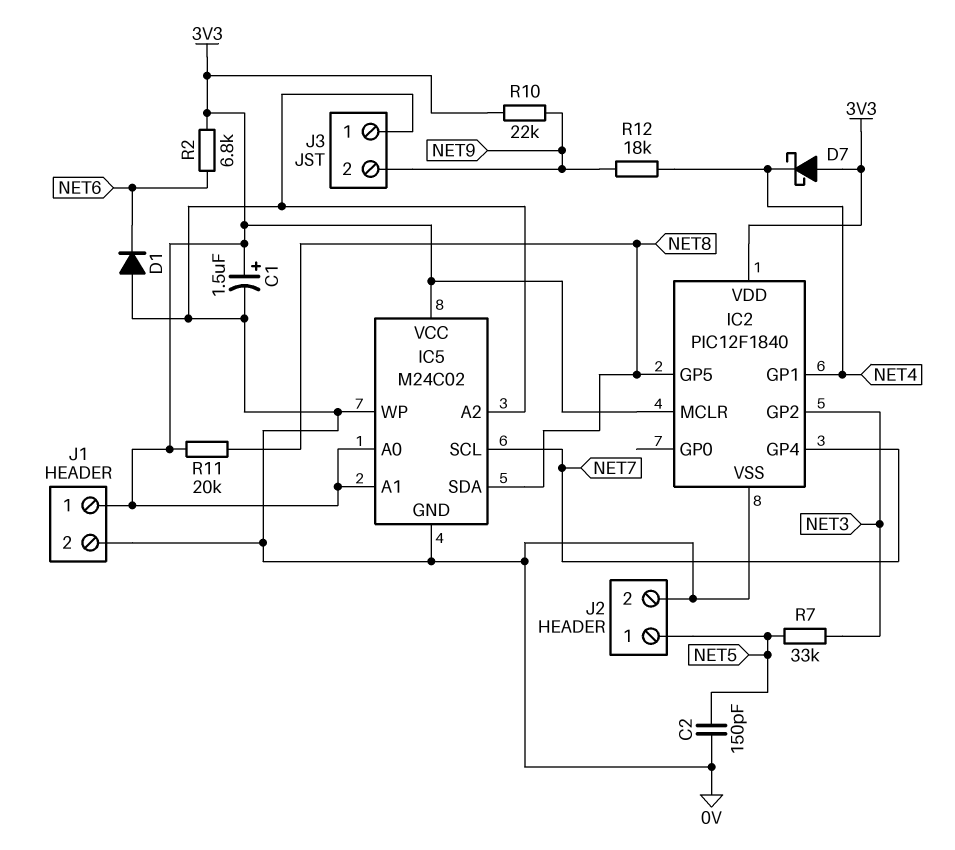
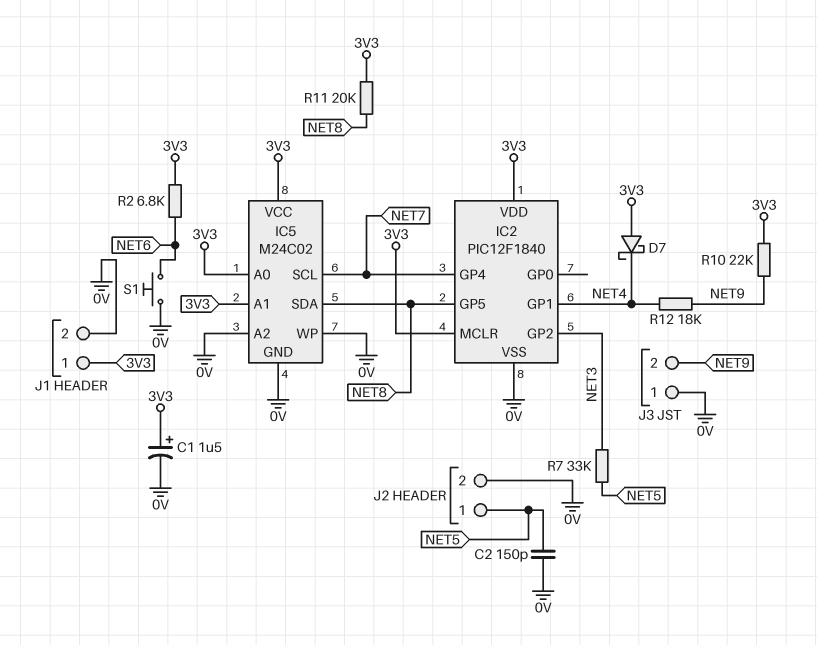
D1: diode (A 0V, K NET6) -> none
S1: none -> button (0V, NET6)

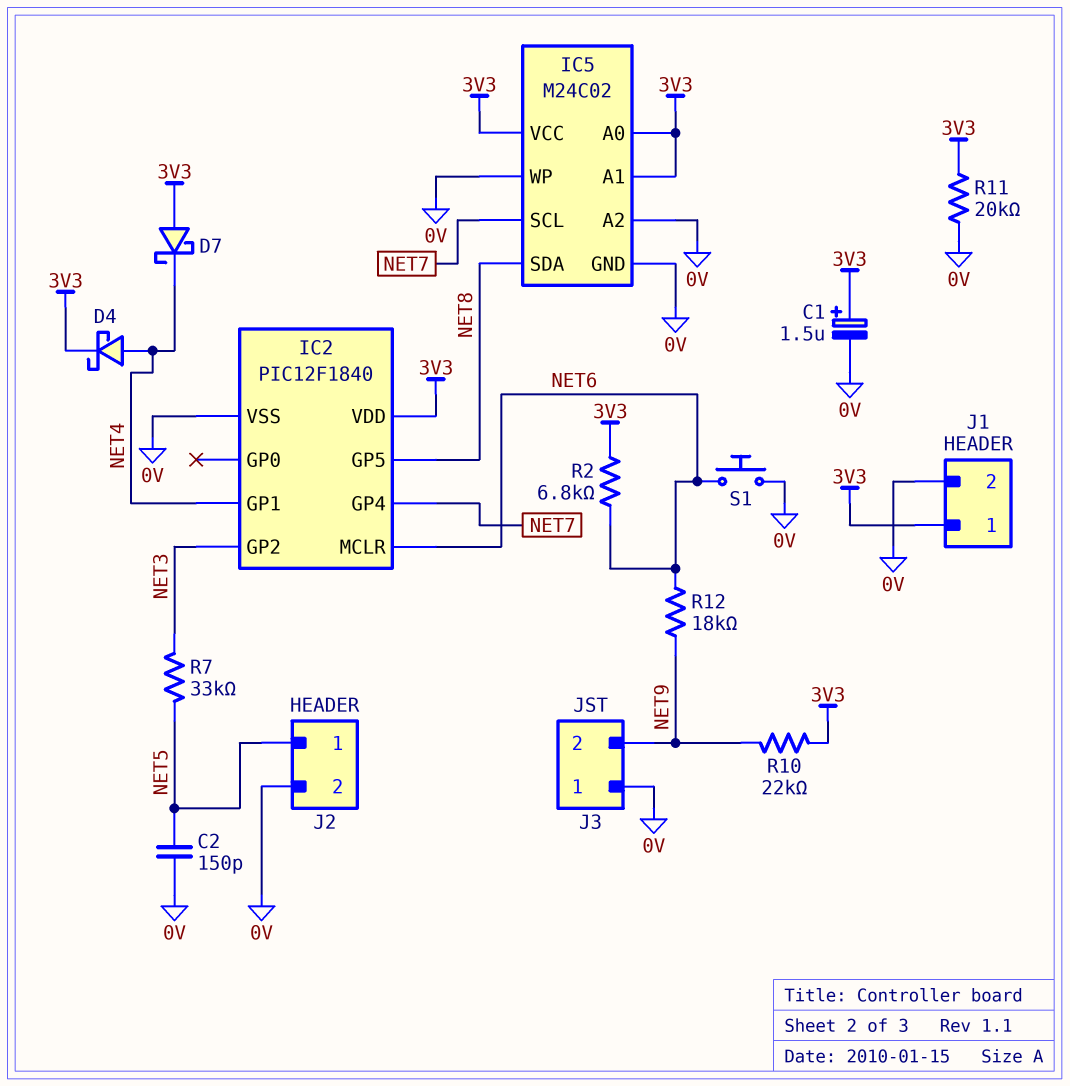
D4: none -> schottky (A NET4, K 3V3)
IC2 pin MCLR: 3V3 -> NET6
R11: 20k (3V3, NET8) -> 20k (0V, 3V3)
R12: 18k (NET4, NET9) -> 18k (NET6, NET9)

